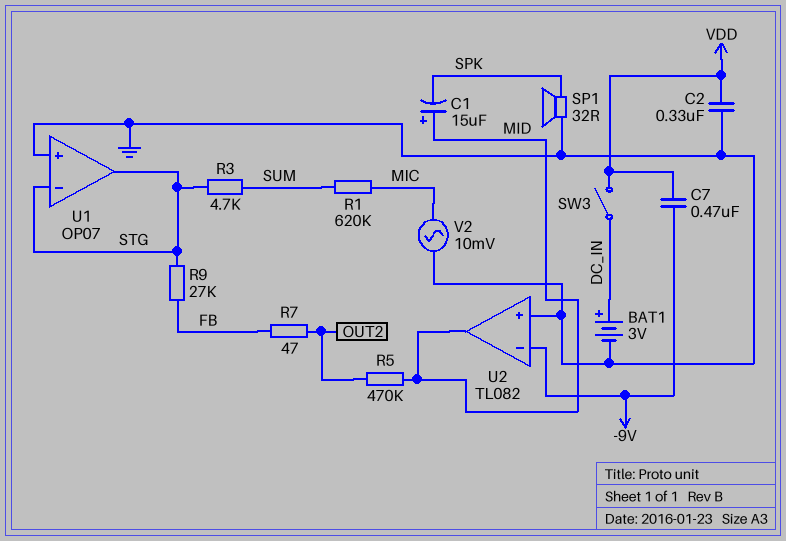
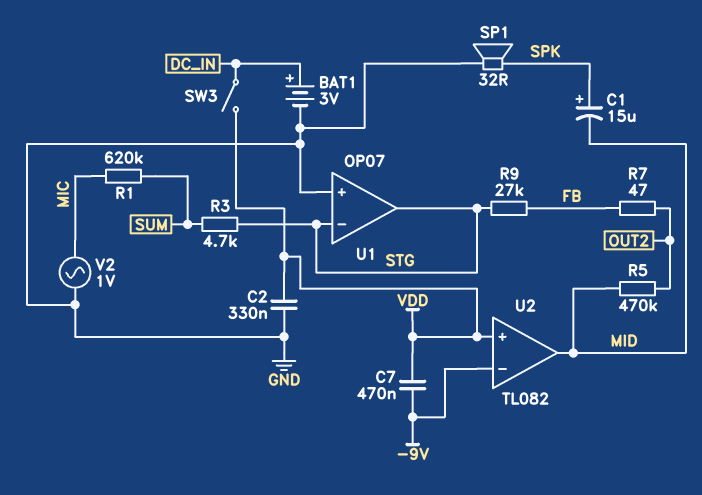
C1: 15uF (plus MID, minus SPK) -> 15uF (plus SPK, minus MID)
U2 pin in+: GND -> VDD
V2: AC 10mV (GND, MIC) -> AC 1V (GND, MIC)

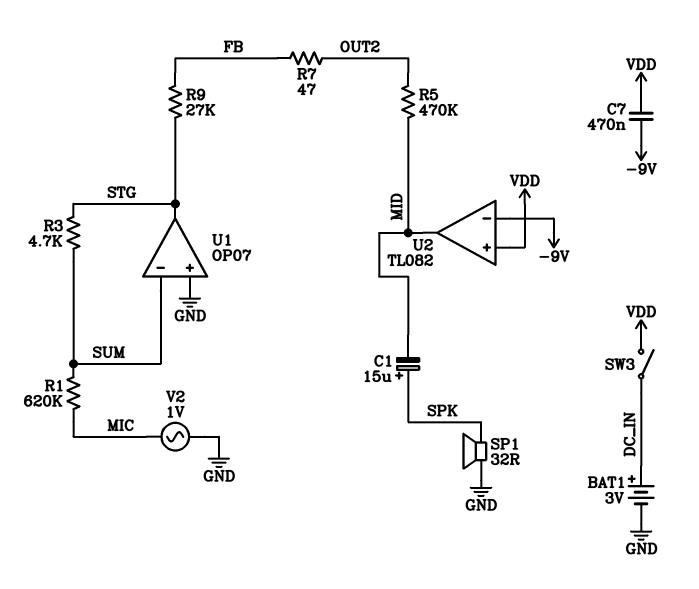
C2: 330nF (GND, VDD) -> none
U1 pin in-: STG -> SUM

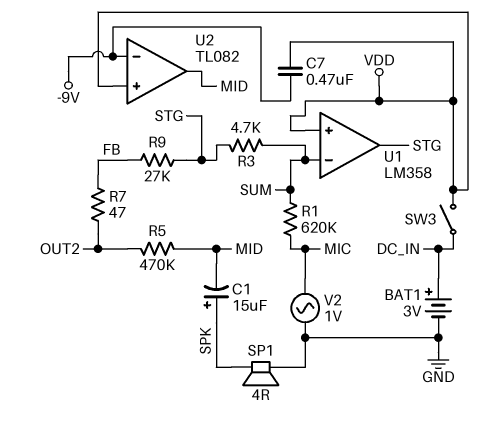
SP1: speaker 32R (GND, SPK) -> speaker 4R (GND, SPK)
U1: OP07 -> LM358
U1 pin in+: GND -> VDD

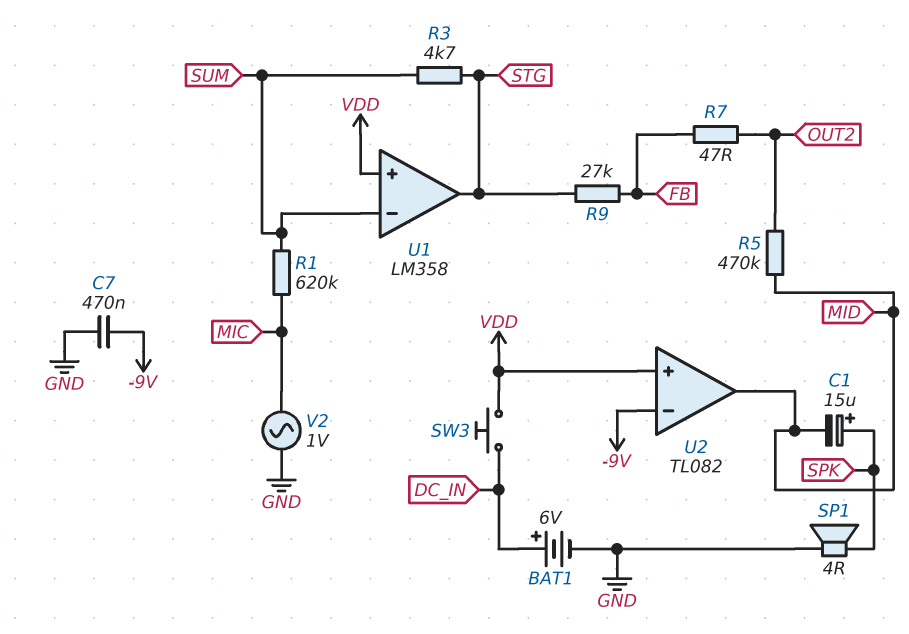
BAT1: 3V (plus DC_IN, minus GND) -> 6V (plus DC_IN, minus GND)
C7: 470nF (-9V, VDD) -> 470nF (-9V, GND)
SW3: switch (DC_IN, VDD) -> button (DC_IN, VDD)

